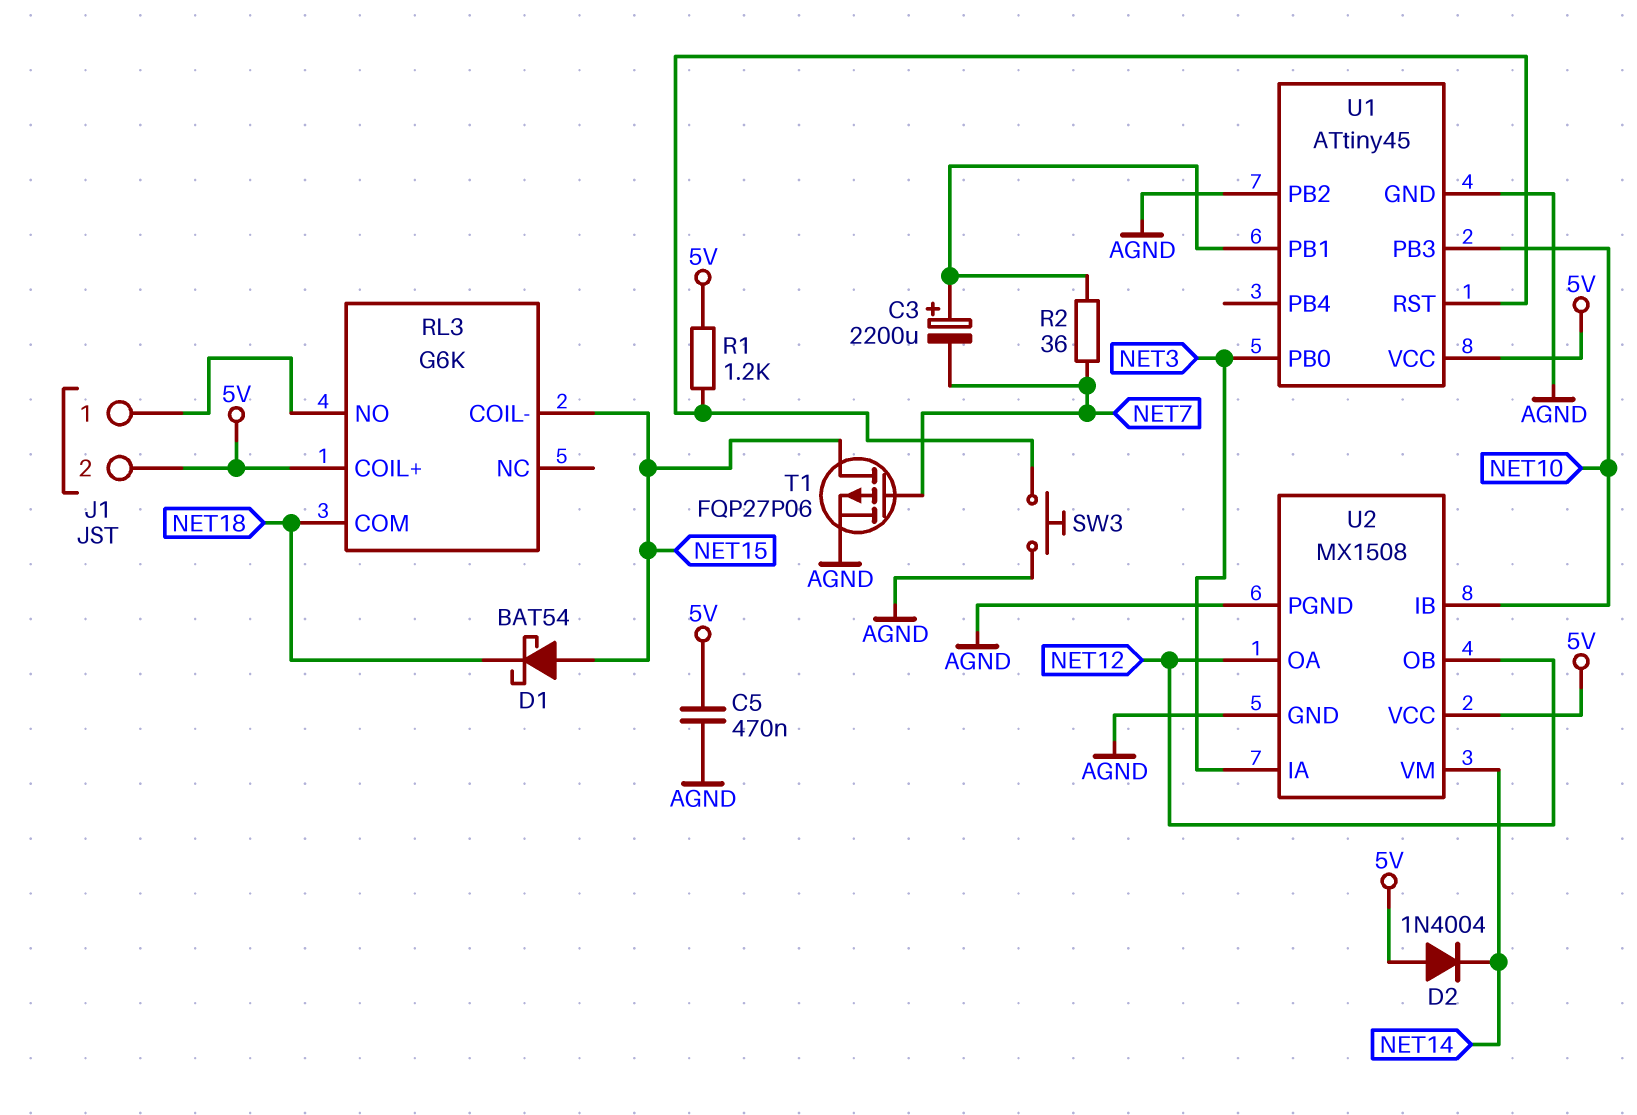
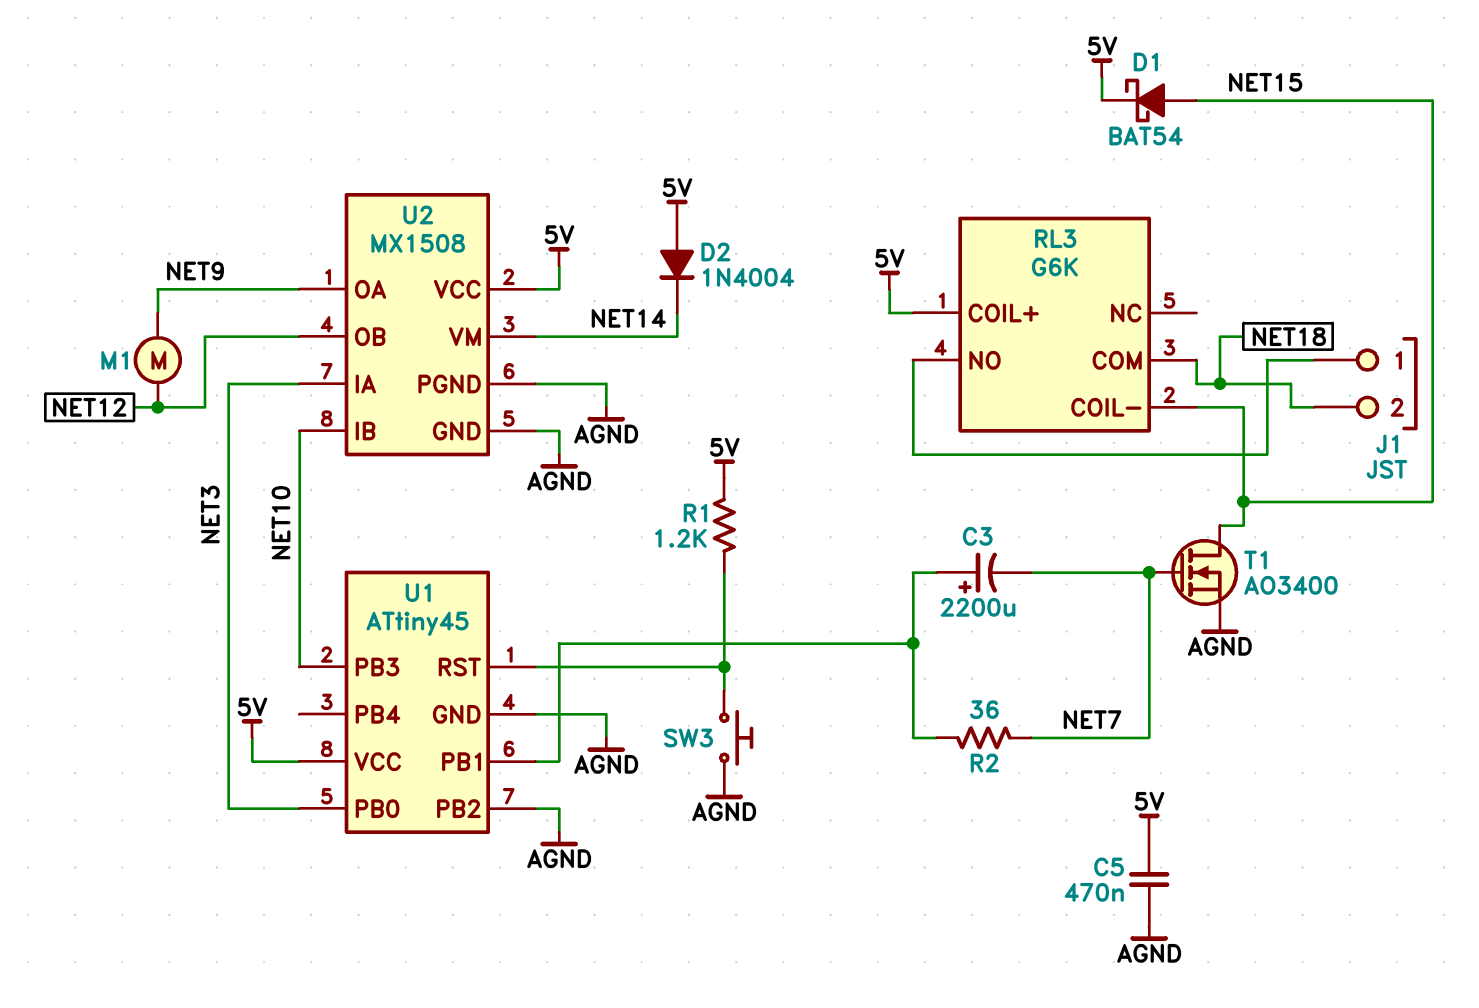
D1: schottky BAT54 (A NET15, K NET18) -> schottky BAT54 (A NET15, K 5V)
J1 pin 2: 5V -> NET18
M1: none -> motor (NET9, NET12)
T1: PMOS FQP27P06 (G NET7, D NET15, S AGND) -> NMOS AO3400 (G NET7, D NET15, S AGND)
U2 pin OA: NET12 -> NET9

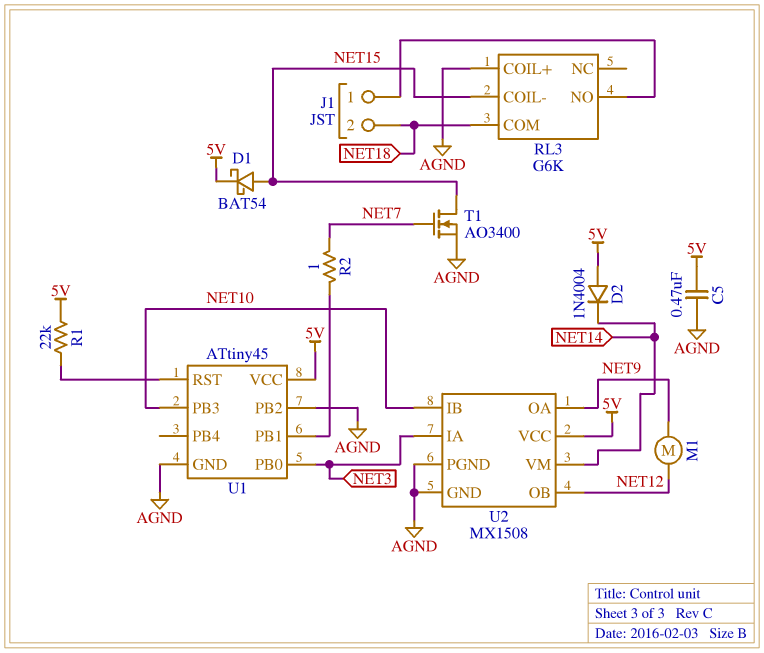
C3: 2200uF (plus U1/PB1, minus NET7) -> none
R1: 1.2k (5V, U1/RST) -> 22k (5V, U1/RST)
R2: 36 (NET7, U1/PB1) -> 1 (NET7, U1/PB1)
RL3 pin COIL+: 5V -> AGND
SW3: button (AGND, U1/RST) -> none

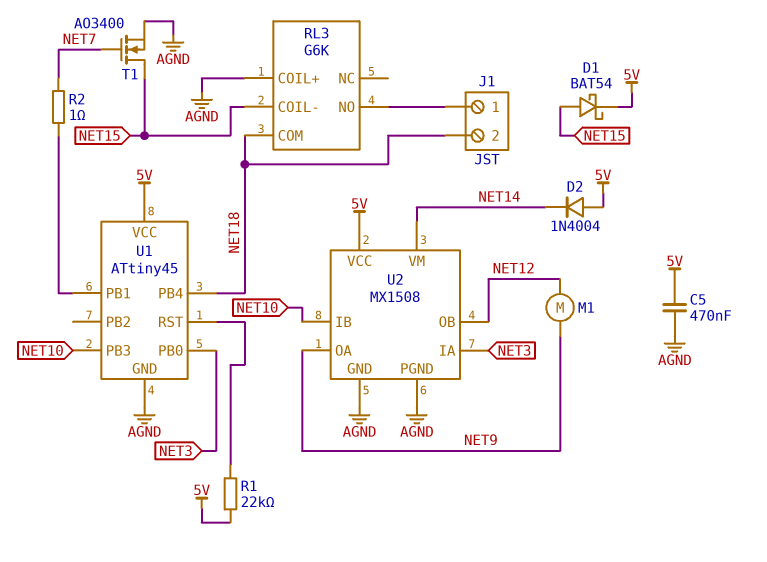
U1 pin PB2: AGND -> none
U1 pin PB4: none -> NET18

